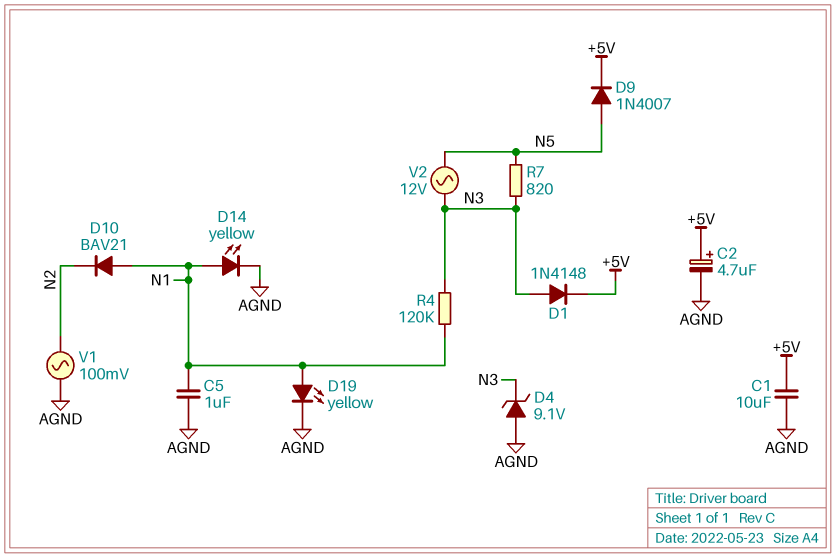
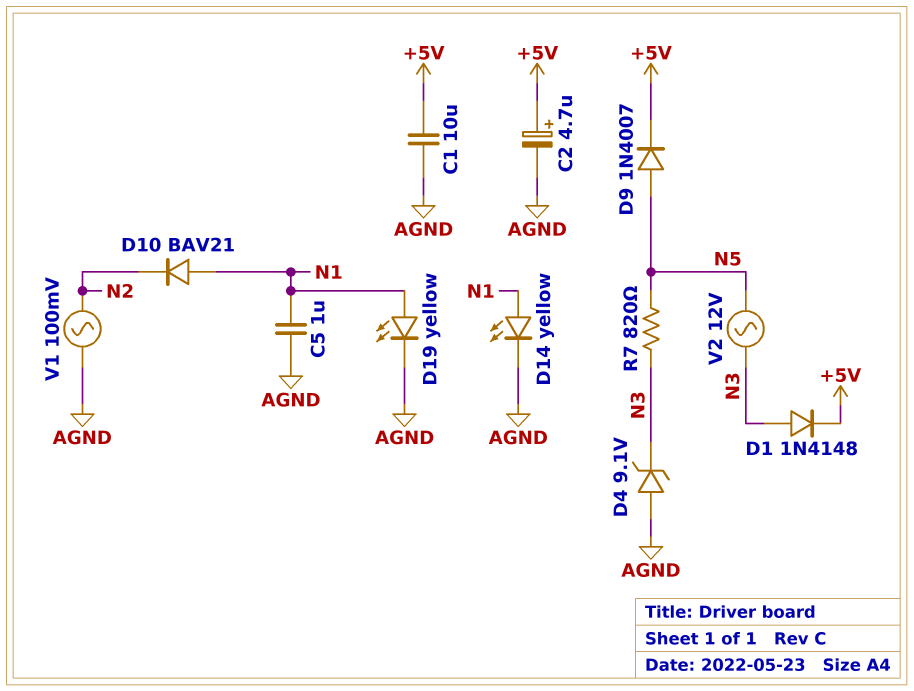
R4: 120k (N1, N3) -> none

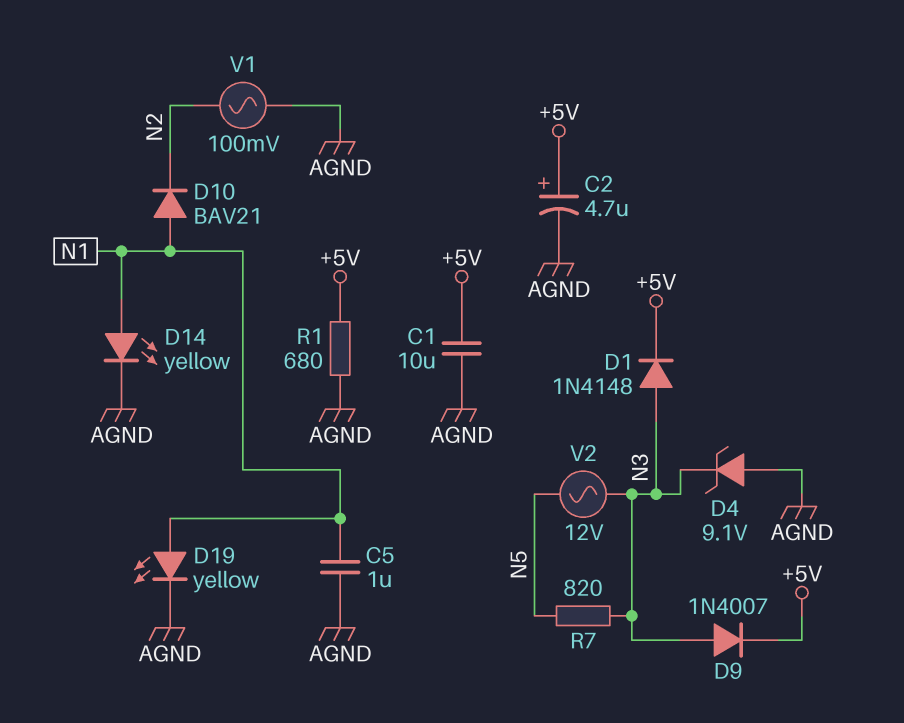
D9: diode 1N4007 (A N5, K +5V) -> diode 1N4007 (A N3, K +5V)
R1: none -> 680 (+5V, AGND)

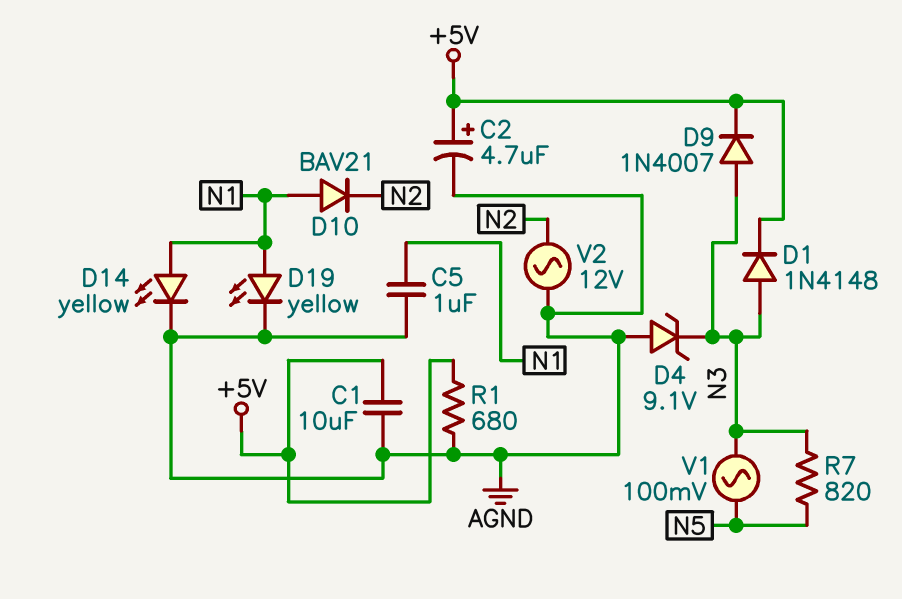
V1: AC 100mV (AGND, N2) -> AC 100mV (N3, N5)
V2: AC 12V (N3, N5) -> AC 12V (AGND, N2)

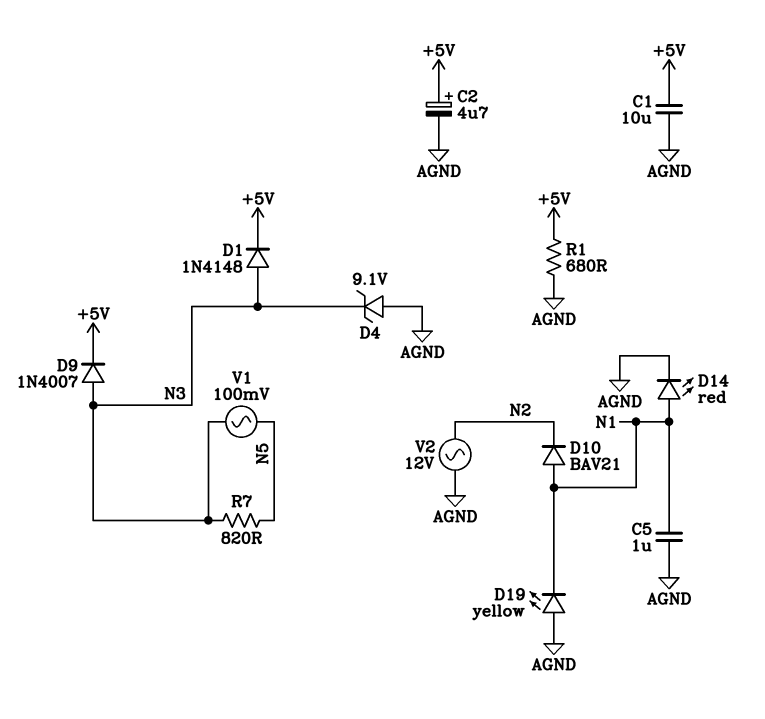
D14: LED yellow (A N1, K AGND) -> LED red (A N1, K AGND)
D19: LED yellow (A N1, K AGND) -> LED yellow (A AGND, K N1)

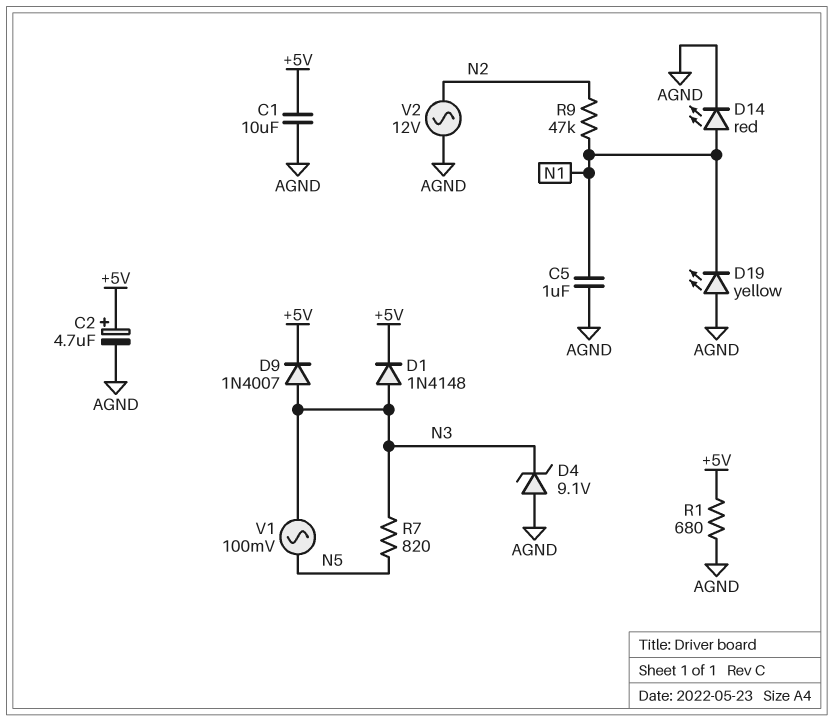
D10: diode BAV21 (A N1, K N2) -> none
R9: none -> 47k (N1, N2)

